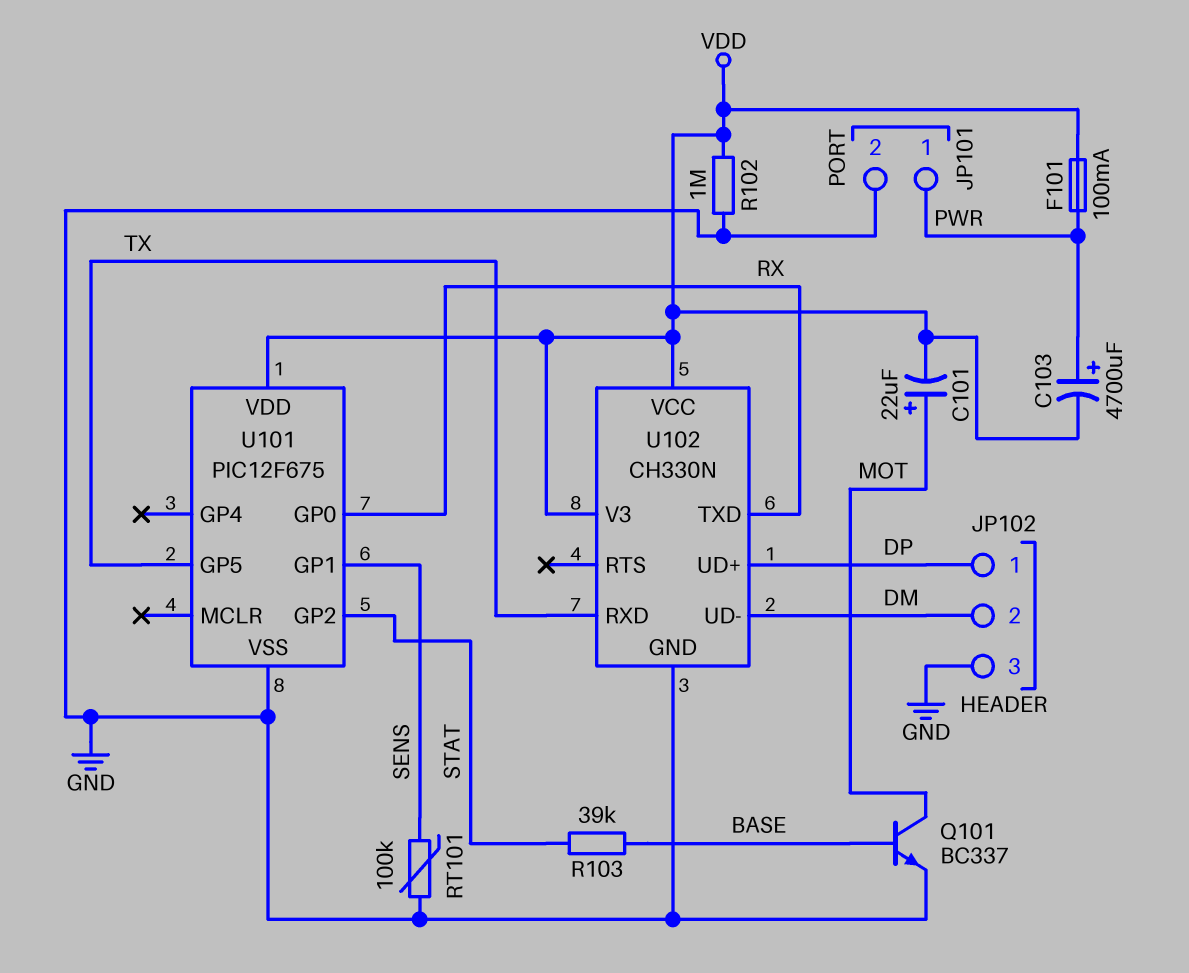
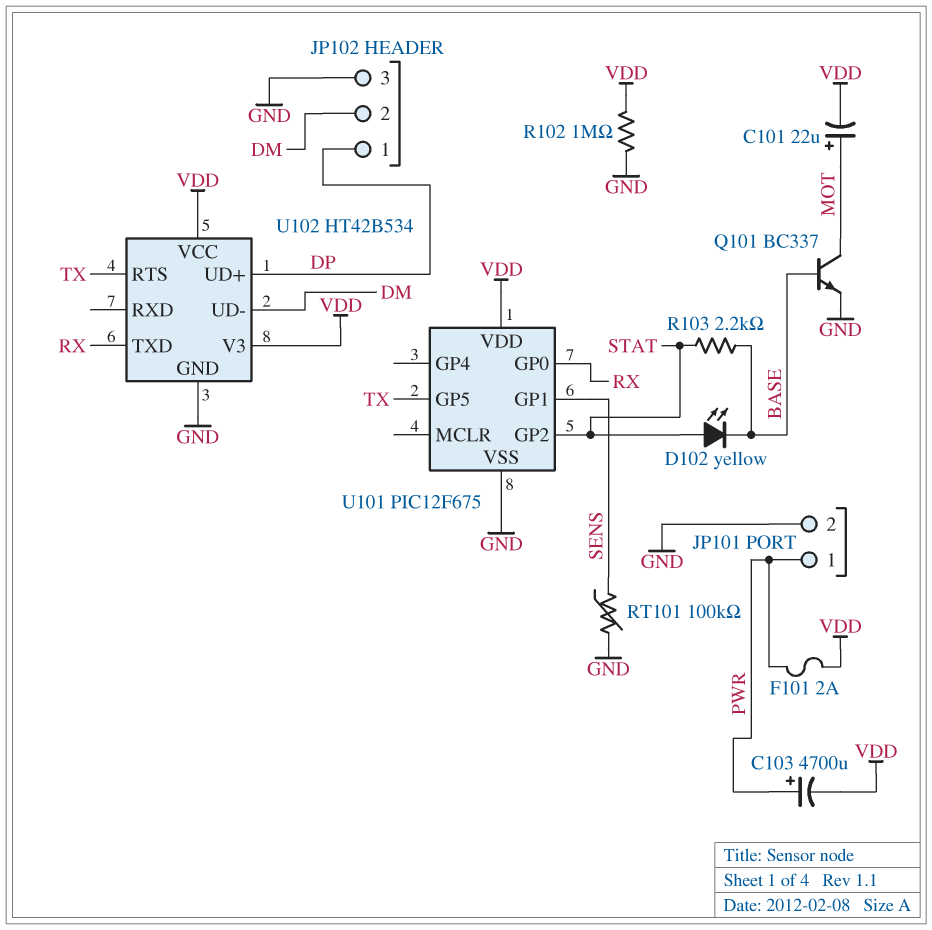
D102: none -> LED yellow (A STAT, K BASE)
F101: 100mA (PWR, VDD) -> 2A (PWR, VDD)
R103: 39k (BASE, STAT) -> 2.2k (BASE, STAT)
U102: CH330N -> HT42B534
U102 pin RTS: none -> TX
U102 pin RXD: TX -> none

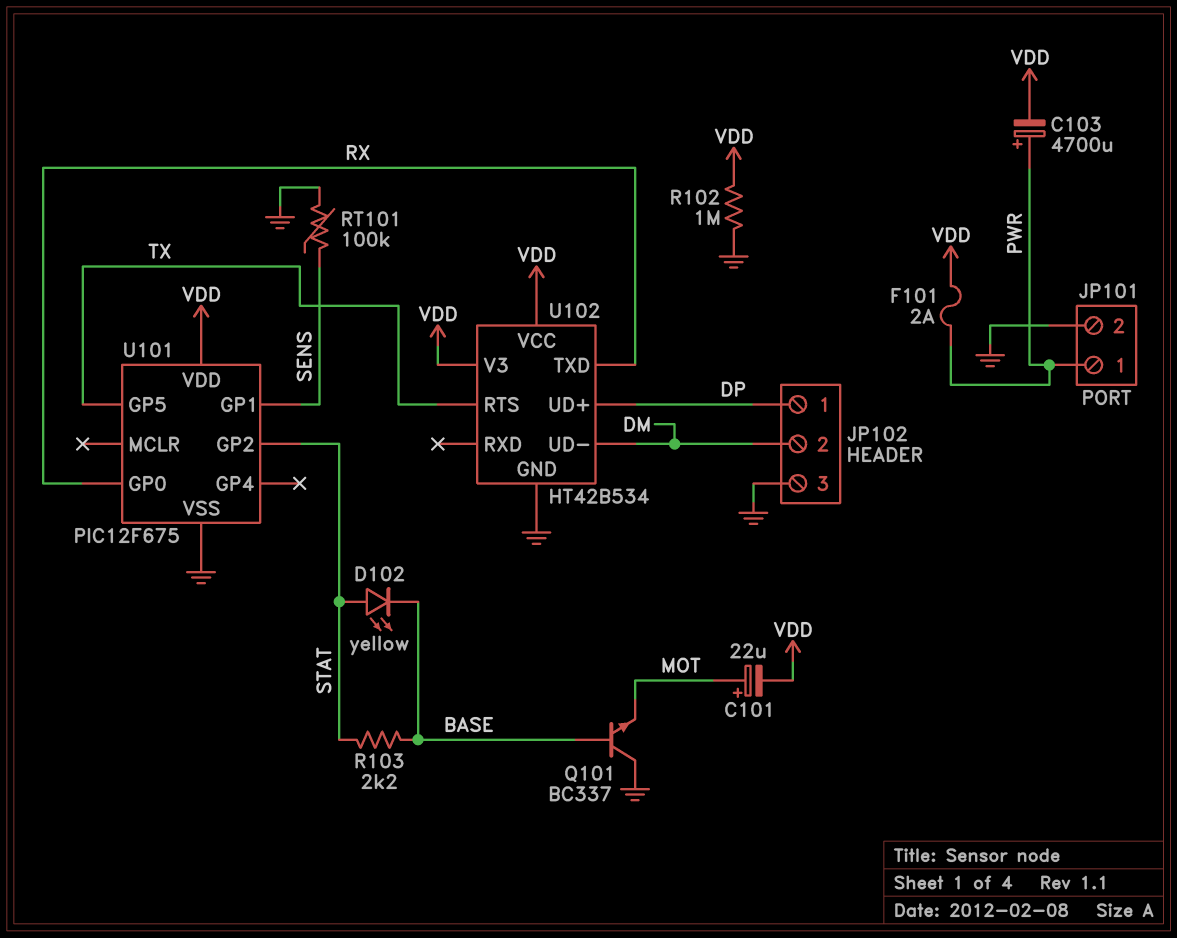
Q101: NPN BC337 (B BASE, C MOT, E GND) -> NPN BC337 (B BASE, C GND, E MOT)

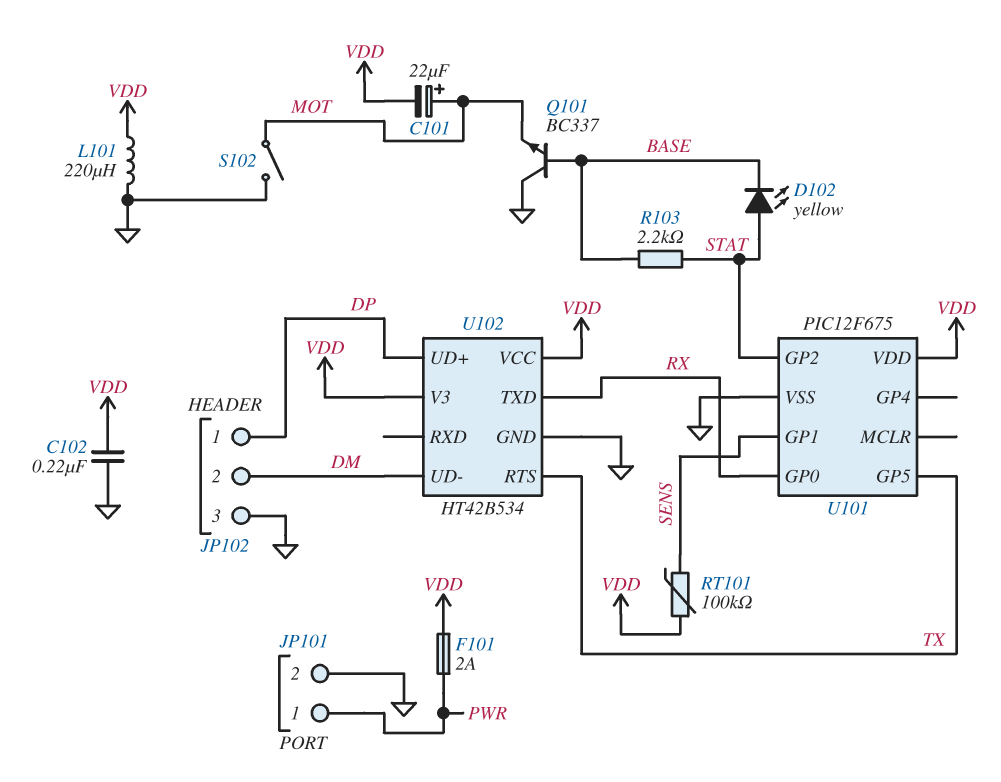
C102: none -> 220nF (GND, VDD)
C103: 4700uF (plus PWR, minus VDD) -> none
L101: none -> 220uH (GND, VDD)
R102: 1M (GND, VDD) -> none
RT101: 100k (GND, SENS) -> 100k (SENS, VDD)
S102: none -> switch (GND, MOT)

